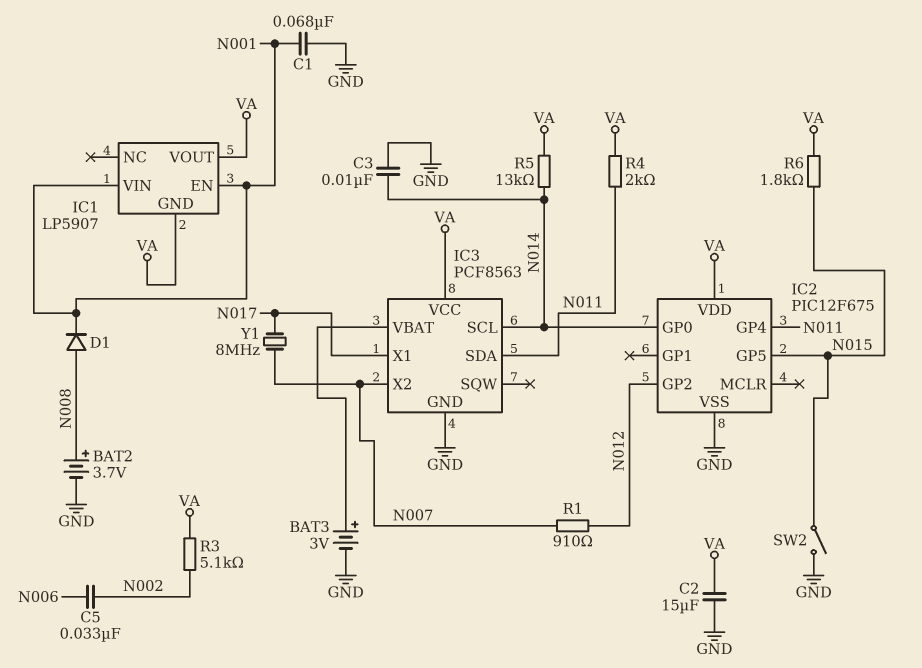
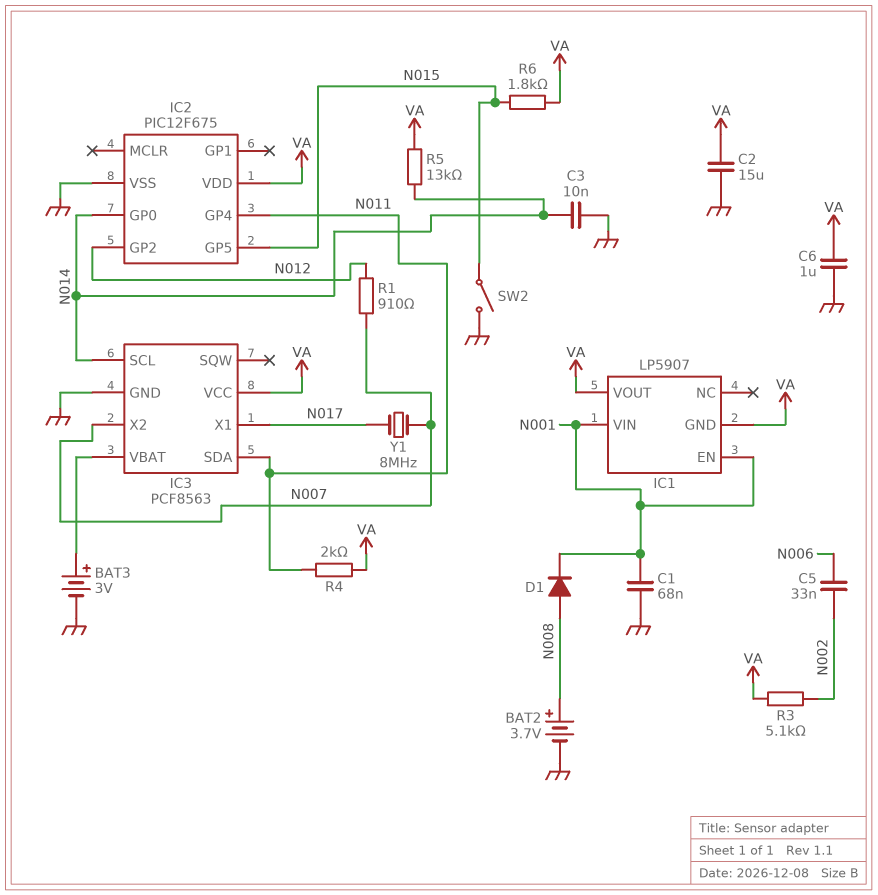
C6: none -> 1uF (GND, VA)

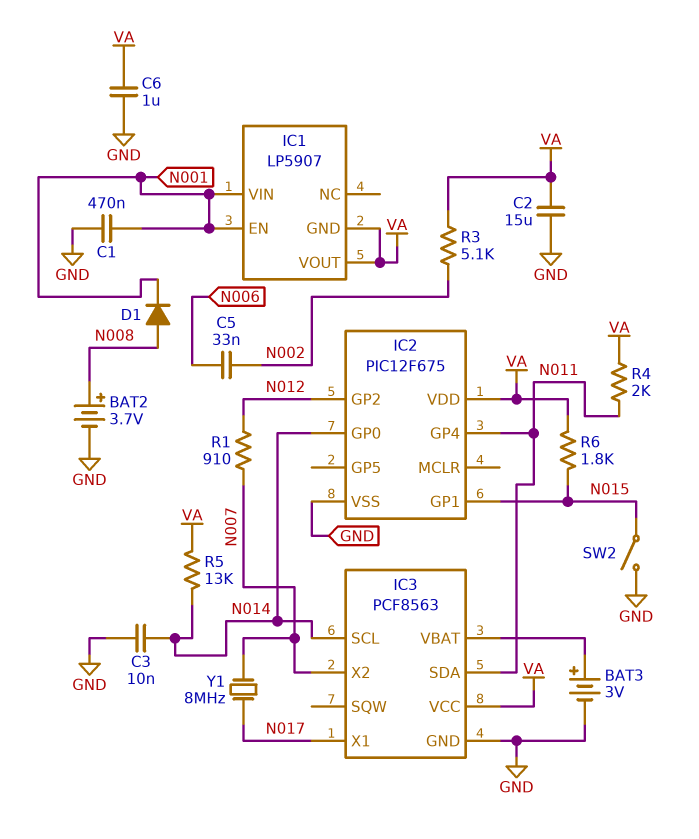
C1: 68nF (GND, N001) -> 470nF (GND, N001)
IC2 pin GP1: none -> N015
IC2 pin GP5: N015 -> none

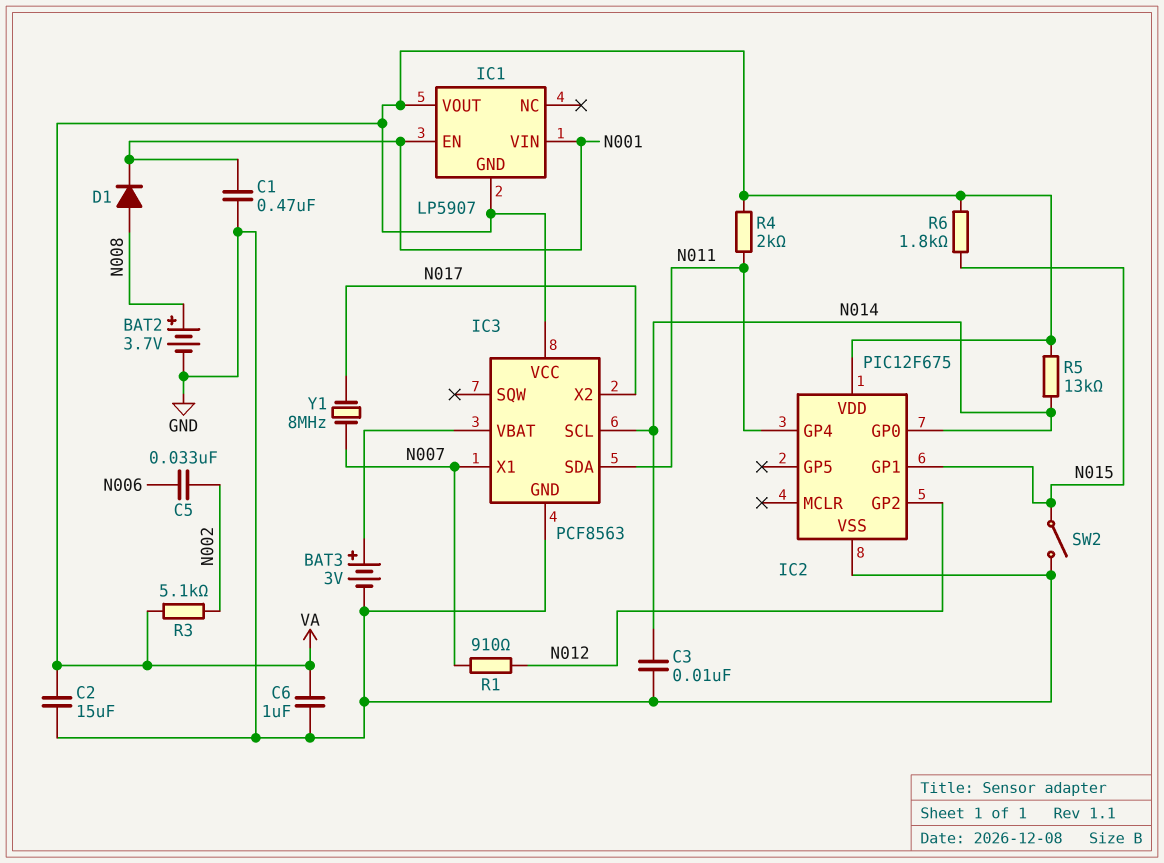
IC3 pin X1: N017 -> N007
IC3 pin X2: N007 -> N017

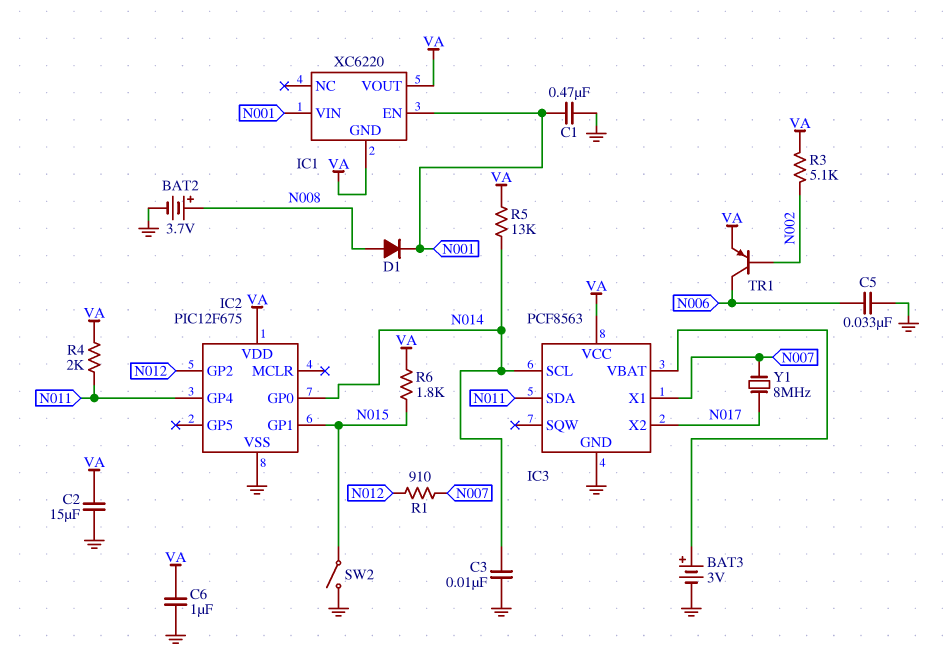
C5: 33nF (N002, N006) -> 33nF (GND, N006)
IC1: LP5907 -> XC6220
TR1: none -> PNP (B N002, C N006, E VA)

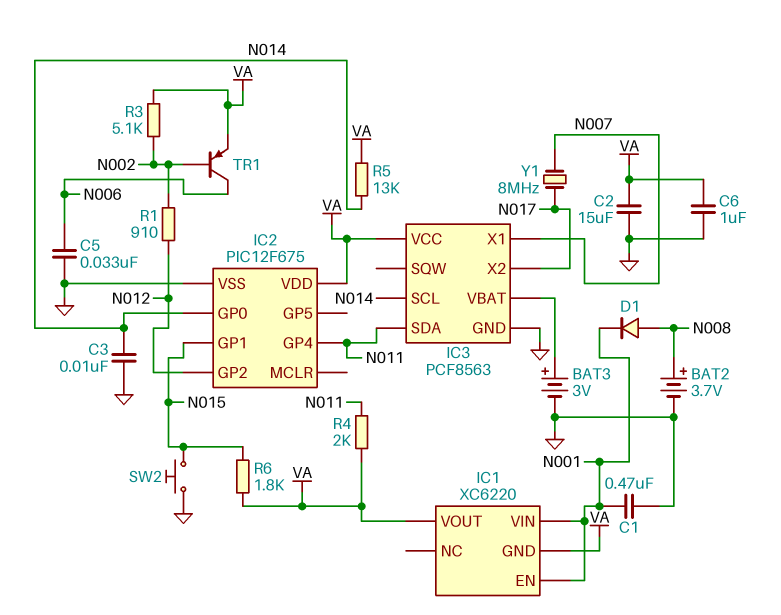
R1: 910 (N007, N012) -> 910 (N002, N012)
SW2: switch (GND, N015) -> button (GND, N015)

